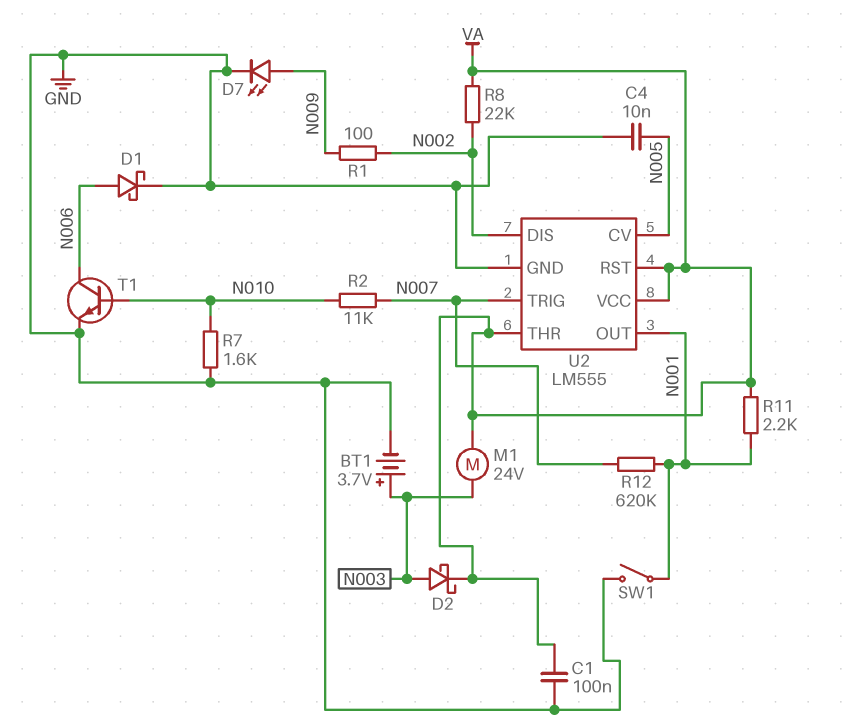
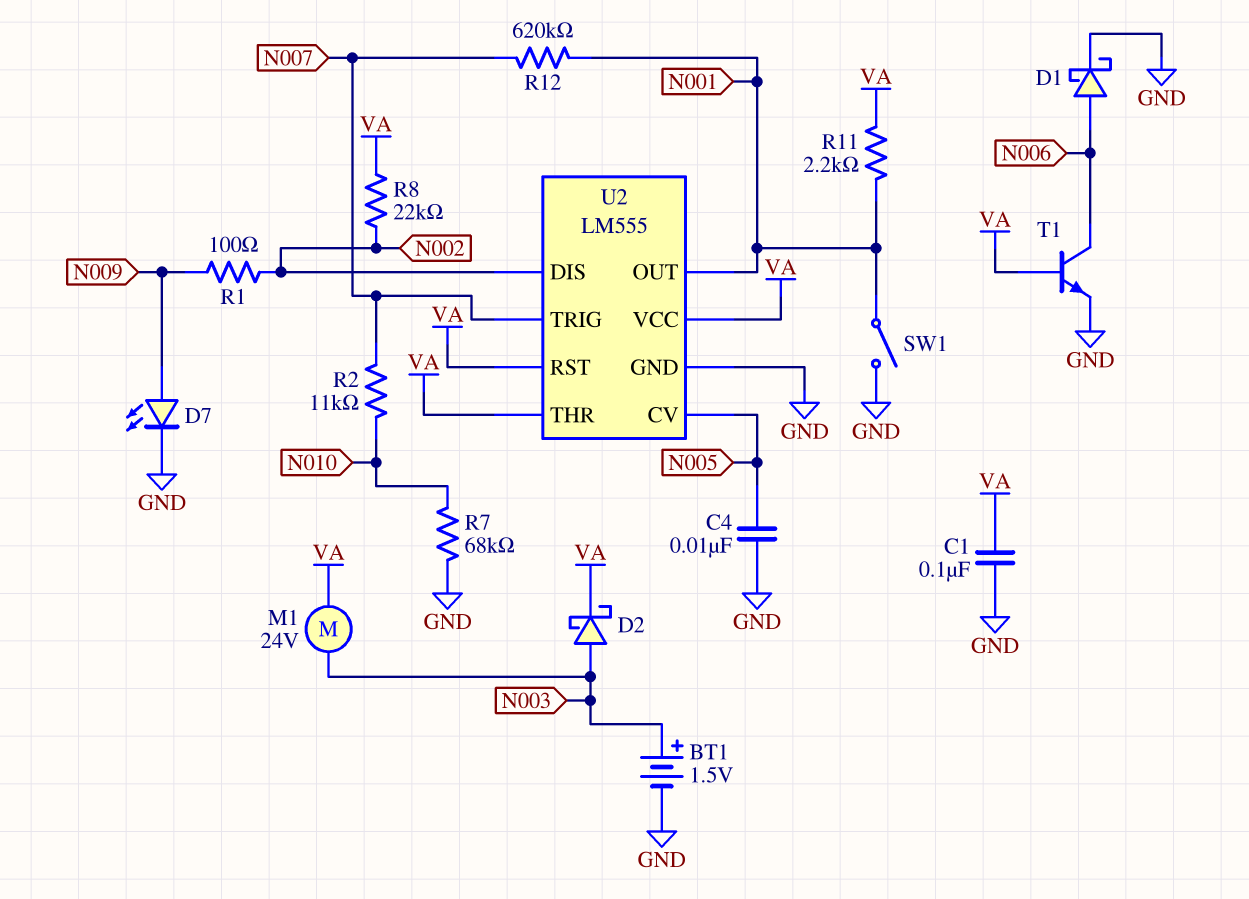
BT1: 3.7V (plus N003, minus GND) -> 1.5V (plus N003, minus GND)
R7: 1.6k (GND, N010) -> 68k (GND, N010)
T1: NPN (B N010, C N006, E GND) -> NPN (B VA, C N006, E GND)

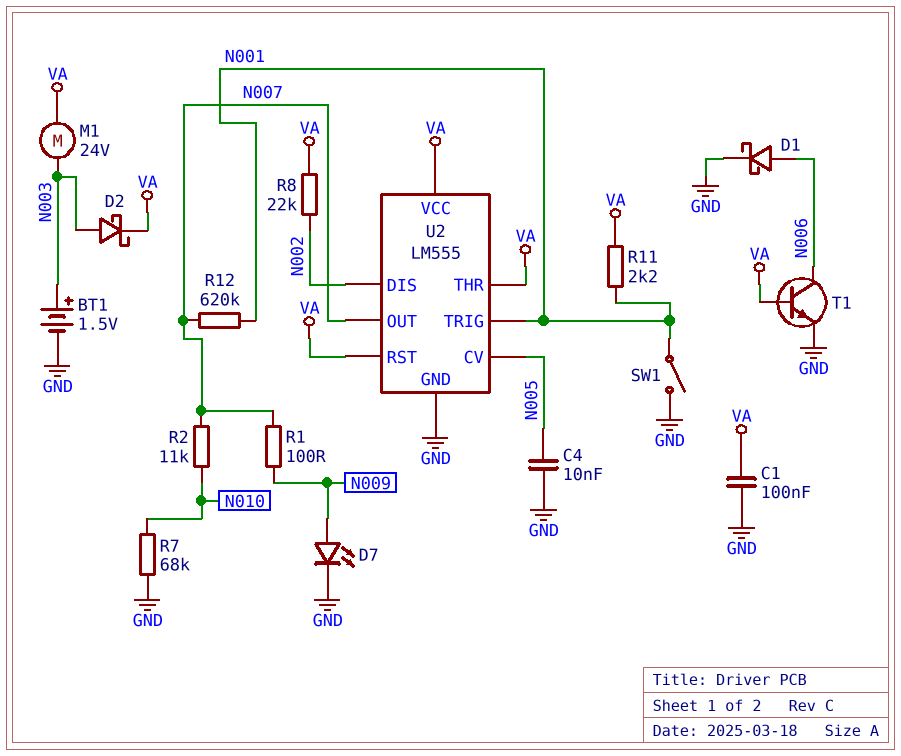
R1: 100 (N002, N009) -> 100 (N007, N009)
U2 pin OUT: N001 -> N007
U2 pin TRIG: N007 -> N001

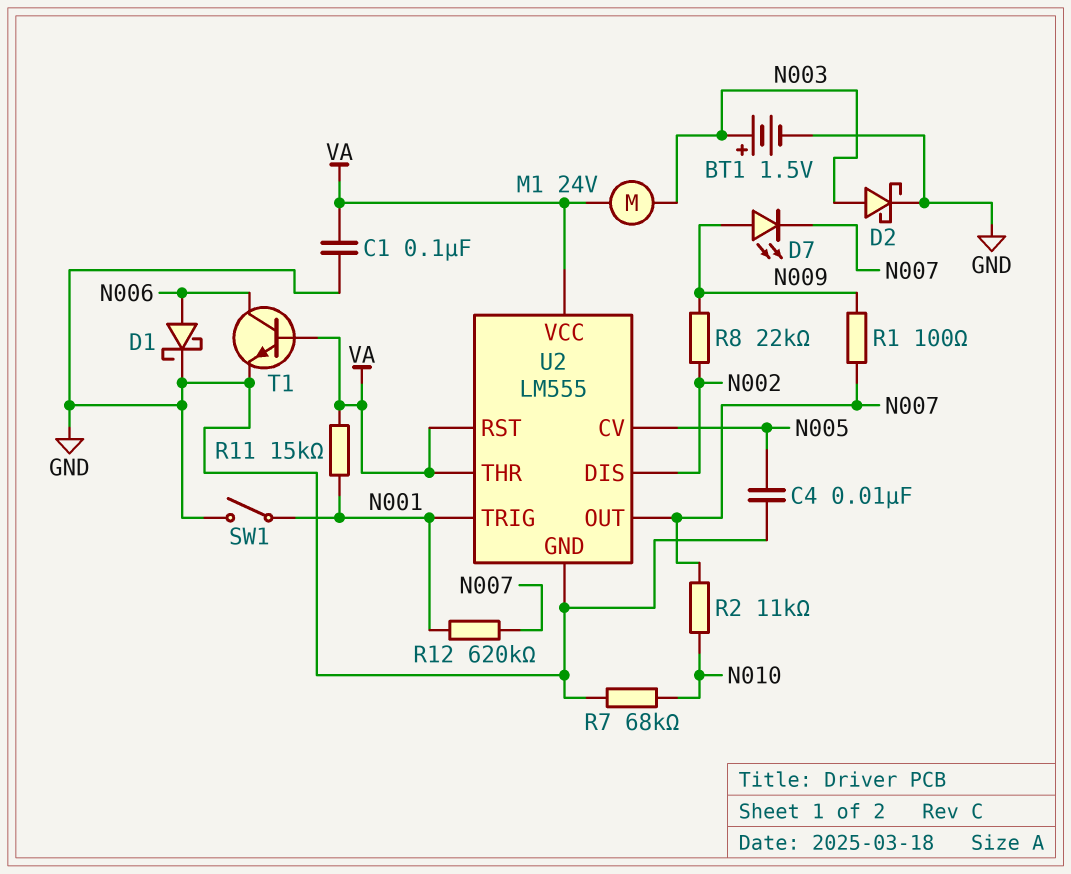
D2: schottky (A N003, K VA) -> schottky (A N003, K GND)
D7: LED (A N009, K GND) -> LED (A N009, K N007)
R8: 22k (N002, VA) -> 22k (N002, N009)
R11: 2.2k (N001, VA) -> 15k (N001, VA)

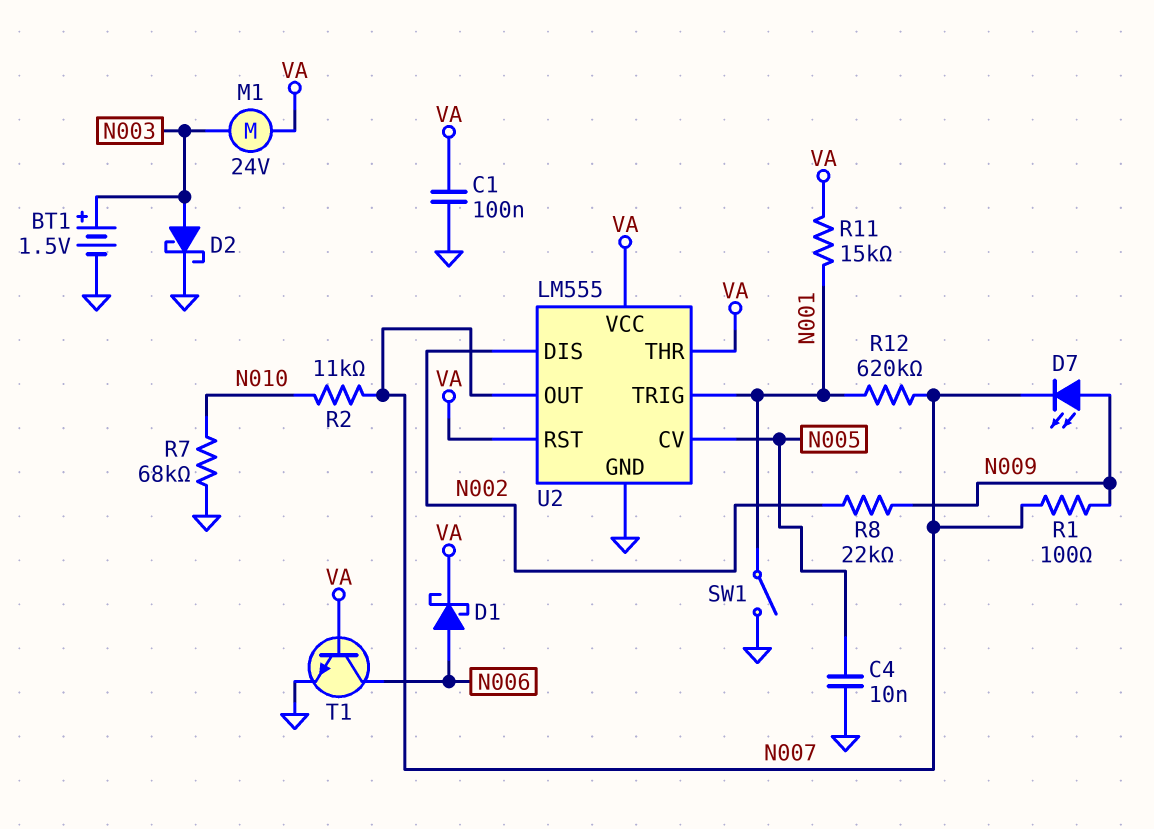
D1: schottky (A N006, K GND) -> schottky (A N006, K VA)

